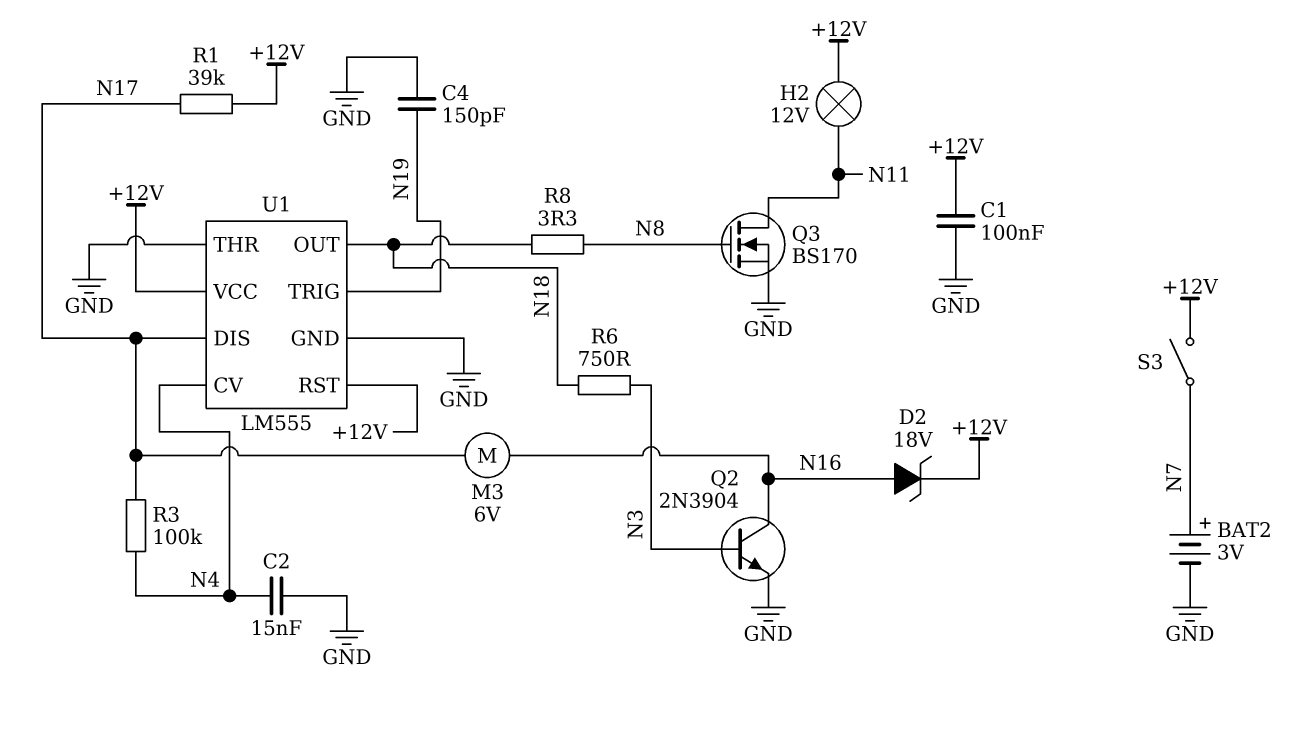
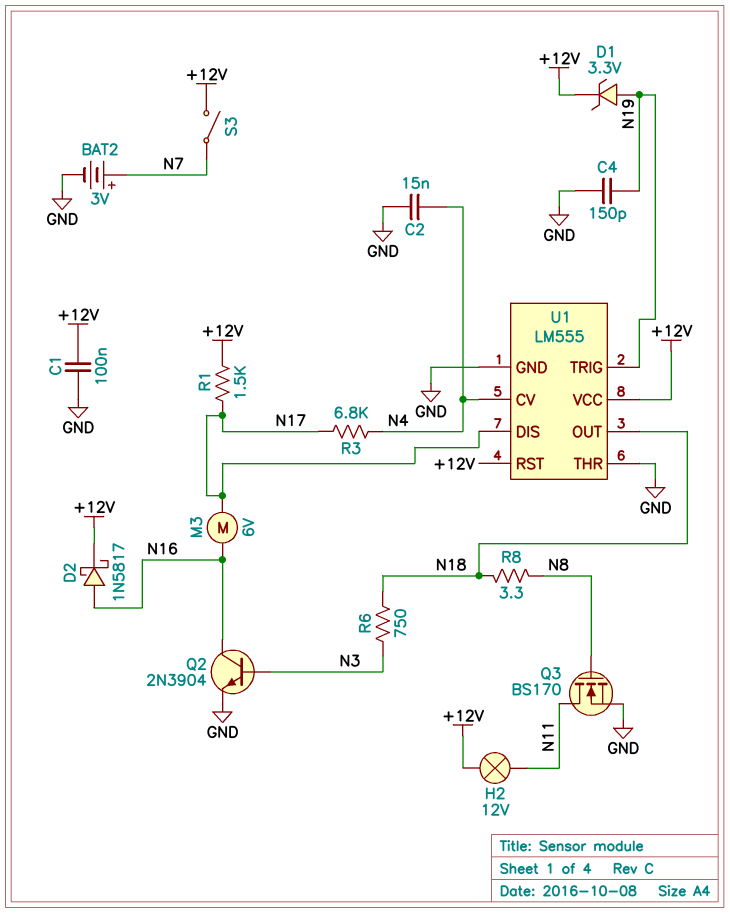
D1: none -> zener 3.3V (A N19, K +12V)
D2: zener 18V (A N16, K +12V) -> schottky 1N5817 (A N16, K +12V)
R1: 39k (+12V, N17) -> 1.5k (+12V, N17)
R3: 100k (N4, N17) -> 6.8k (N4, N17)

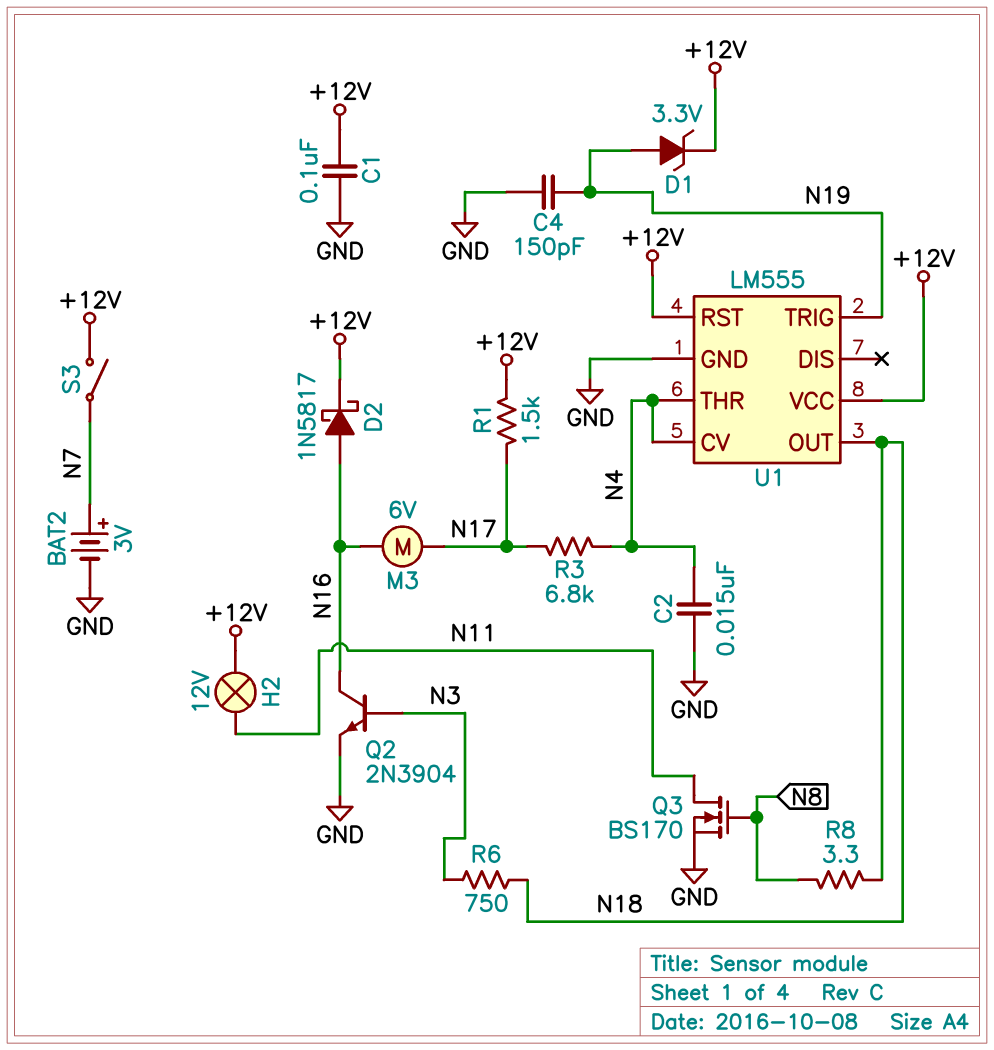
U1 pin DIS: N17 -> none
U1 pin THR: GND -> N4

